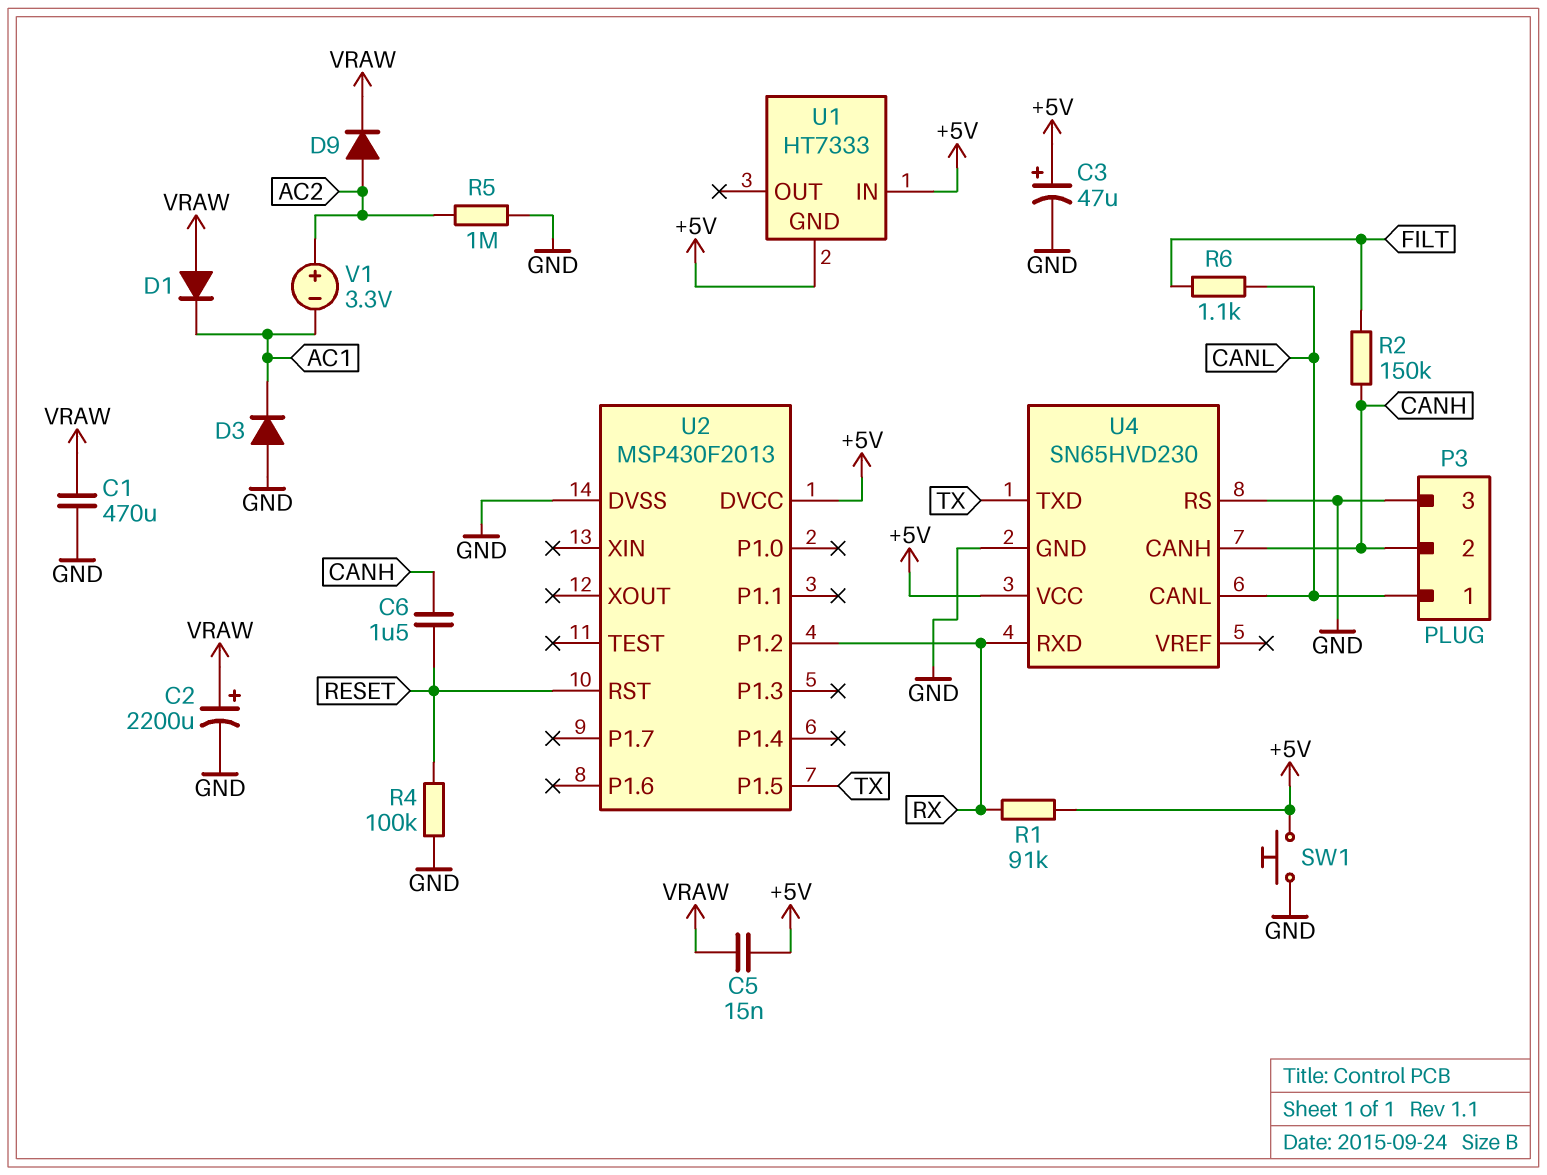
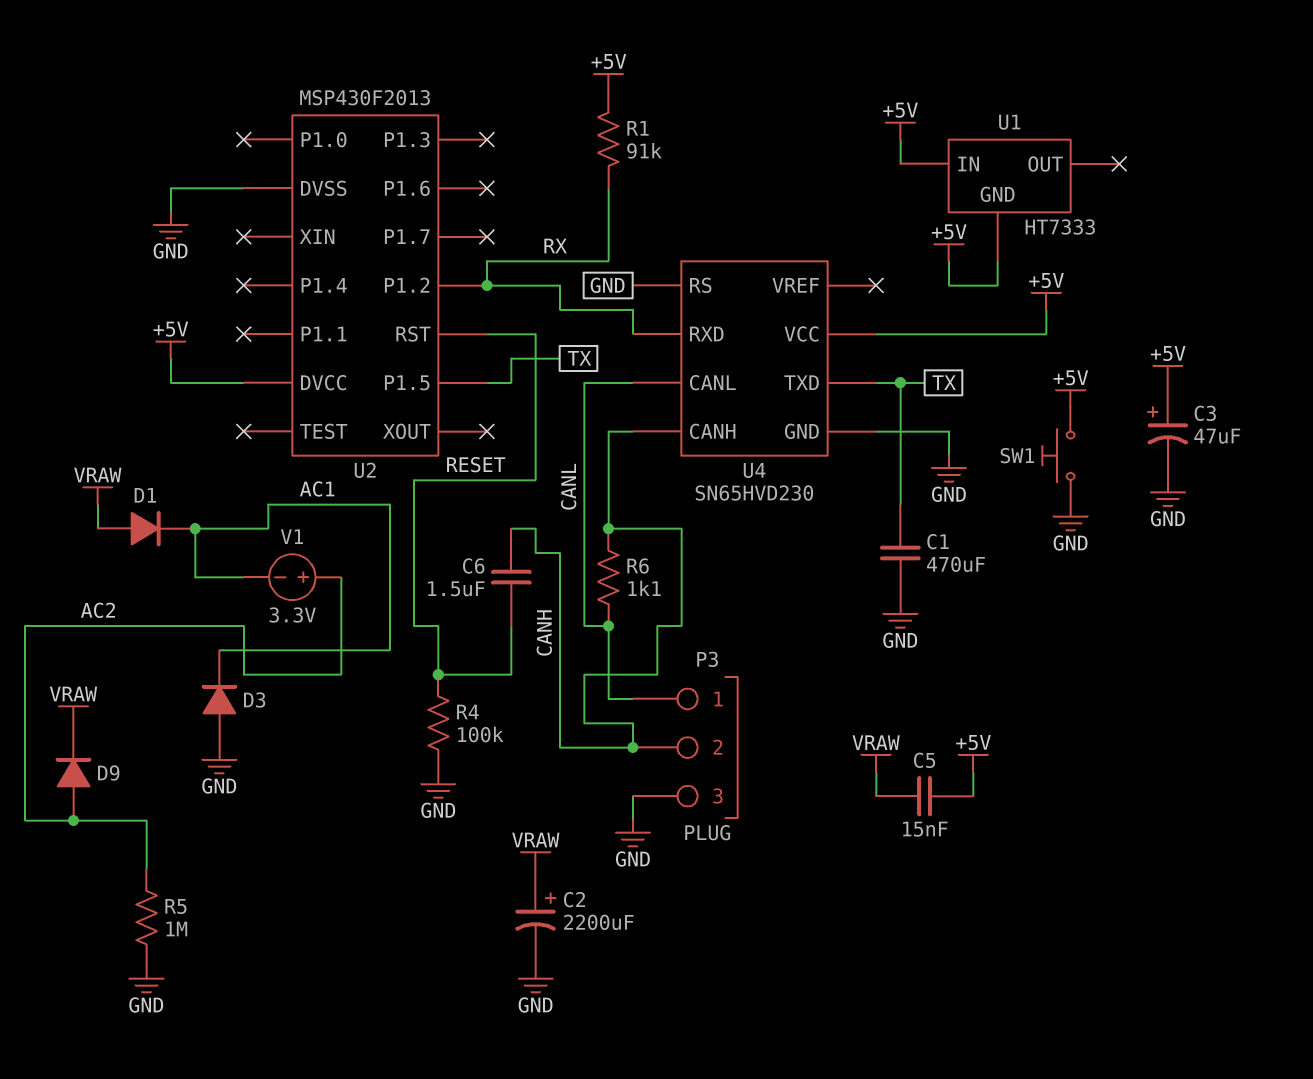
C1: 470uF (GND, VRAW) -> 470uF (GND, TX)
R2: 150k (CANH, FILT) -> none
R6: 1.1k (CANL, FILT) -> 1.1k (CANH, CANL)

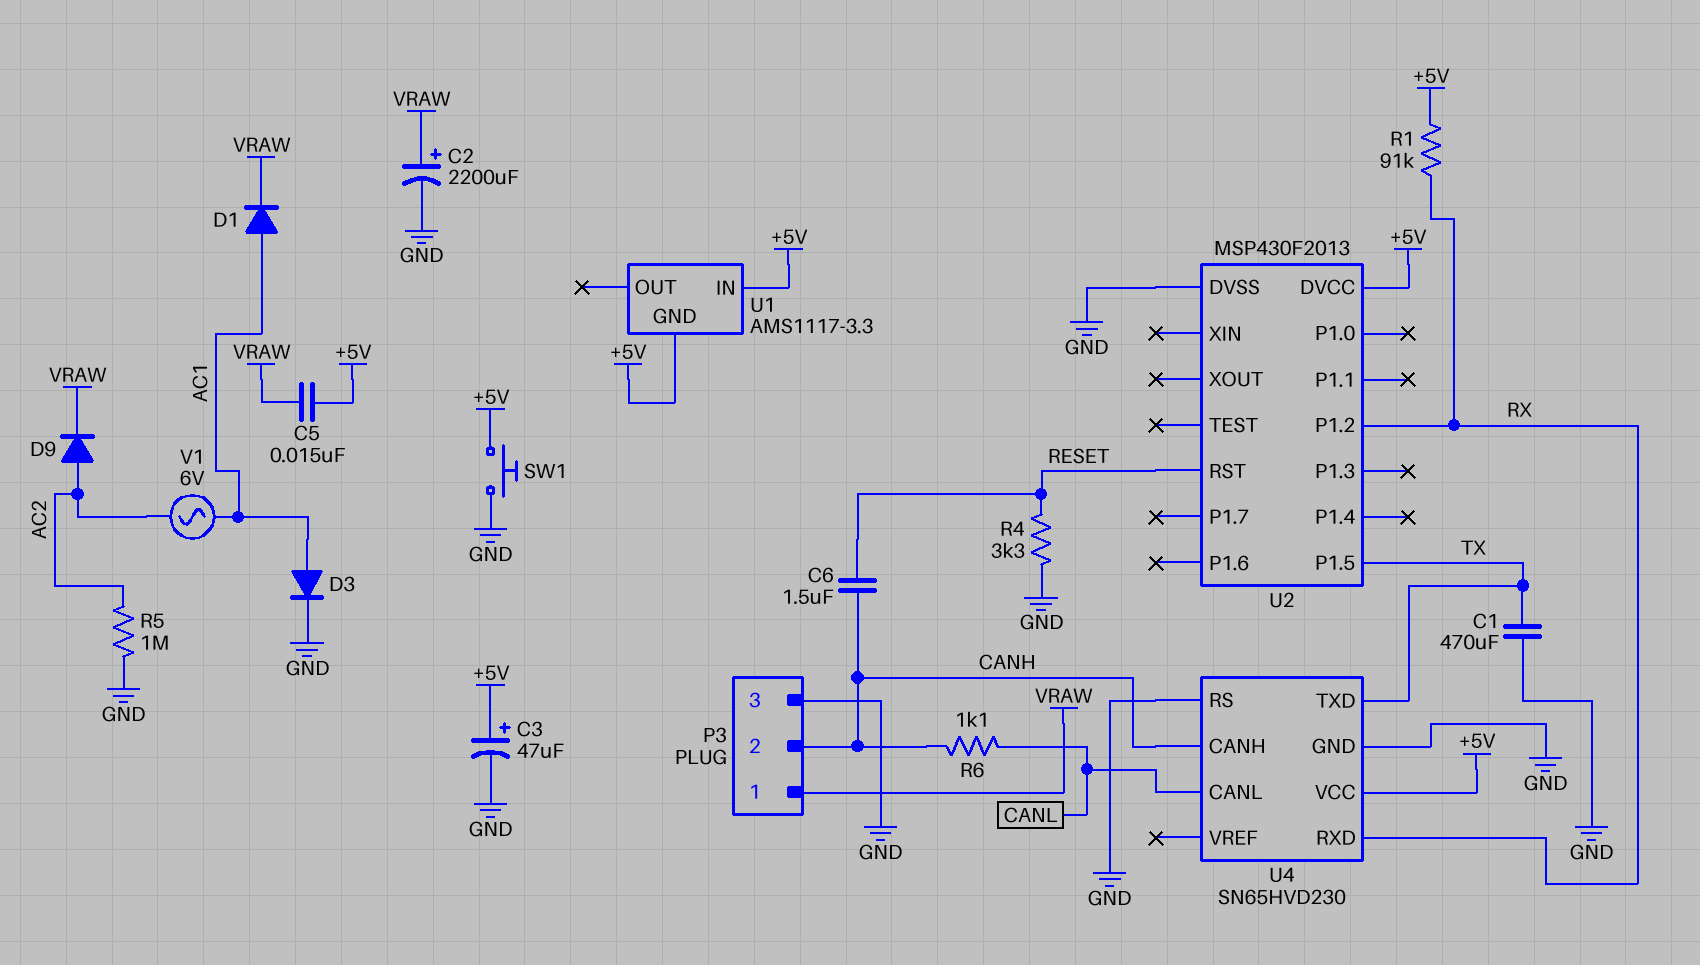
D1: diode (A VRAW, K AC1) -> diode (A AC1, K VRAW)
D3: diode (A GND, K AC1) -> diode (A AC1, K GND)
P3 pin 1: CANL -> VRAW
R4: 100k (GND, RESET) -> 3.3k (GND, RESET)
U1: HT7333 -> AMS1117-3.3
V1: 3.3V (plus AC2, minus AC1) -> AC 6V (AC1, AC2)

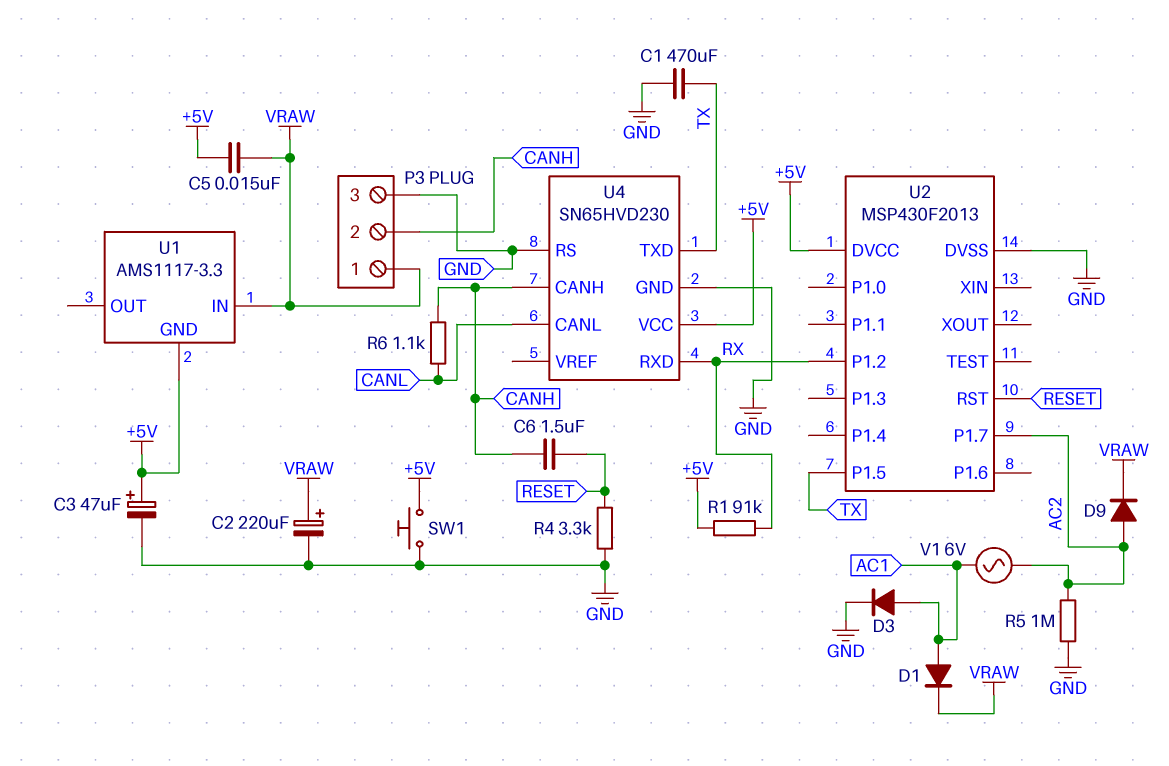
C2: 2200uF (plus VRAW, minus GND) -> 220uF (plus VRAW, minus GND)
U1 pin IN: +5V -> VRAW
U2 pin P1.7: none -> AC2

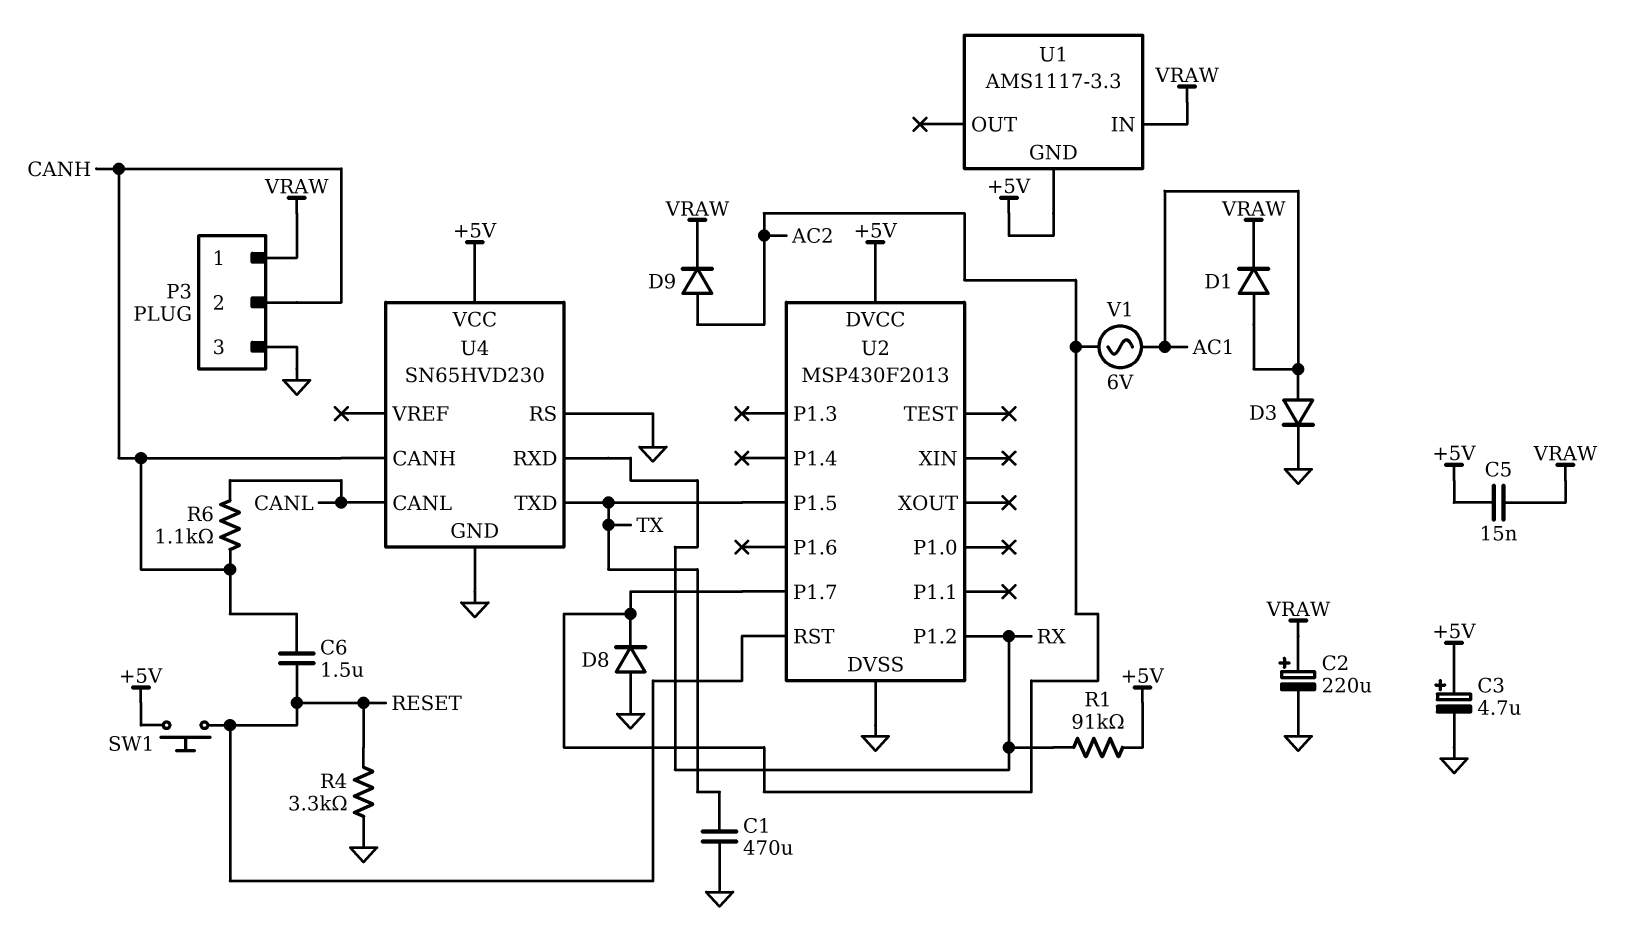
C3: 47uF (plus +5V, minus GND) -> 4.7uF (plus +5V, minus GND)
D8: none -> diode (A GND, K AC2)
R5: 1M (AC2, GND) -> none
SW1: button (+5V, GND) -> button (+5V, RESET)

